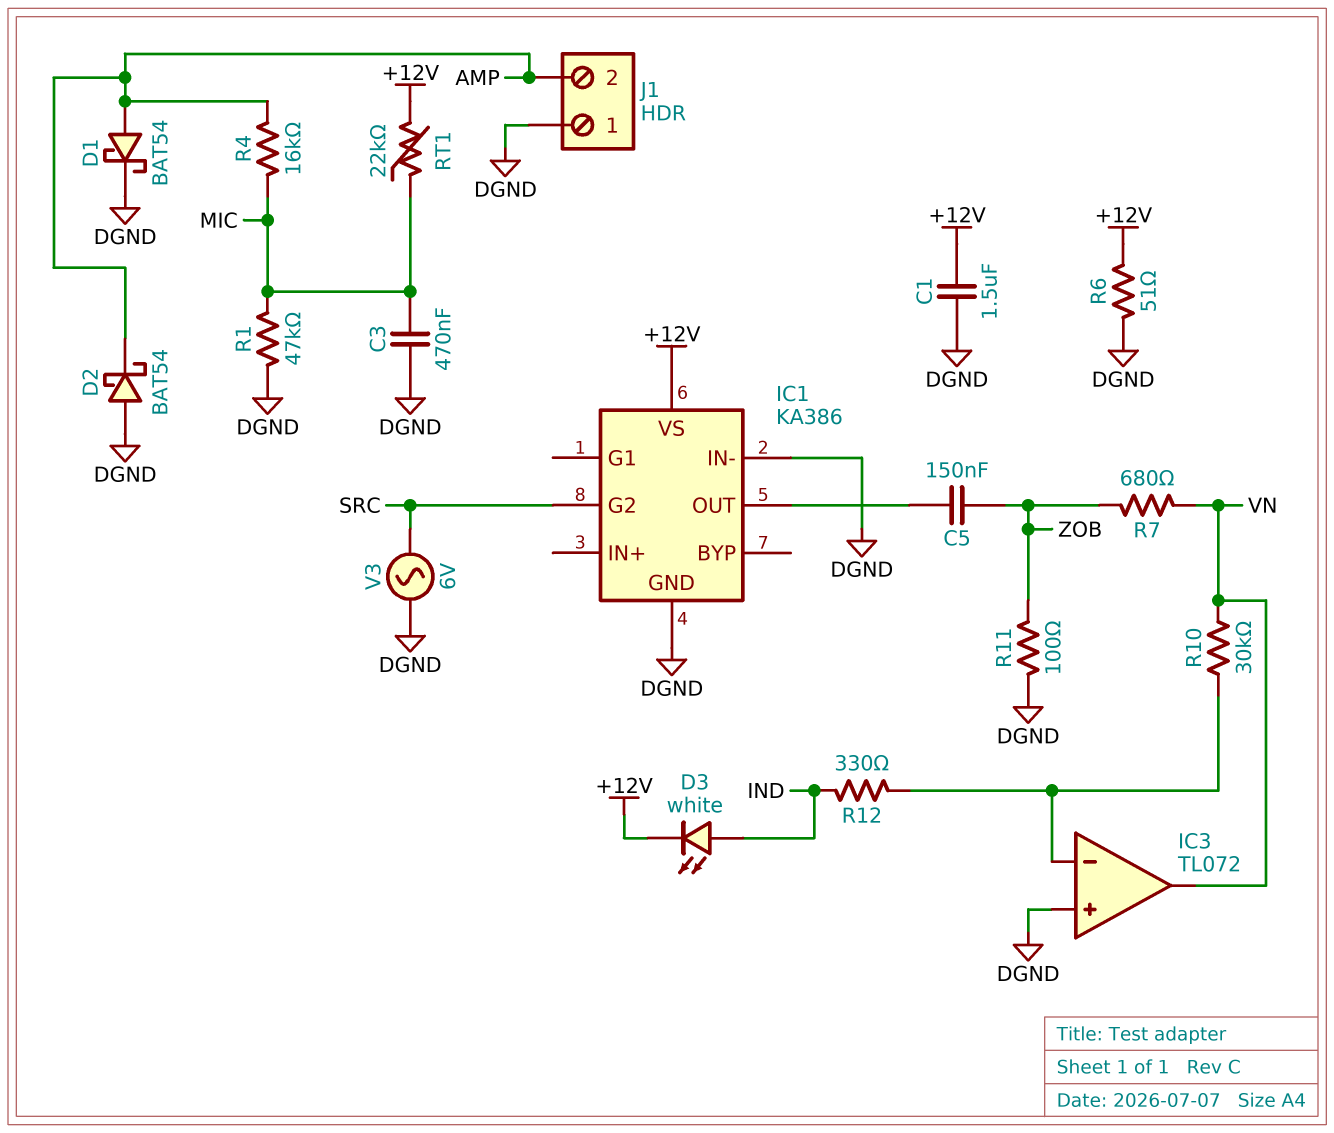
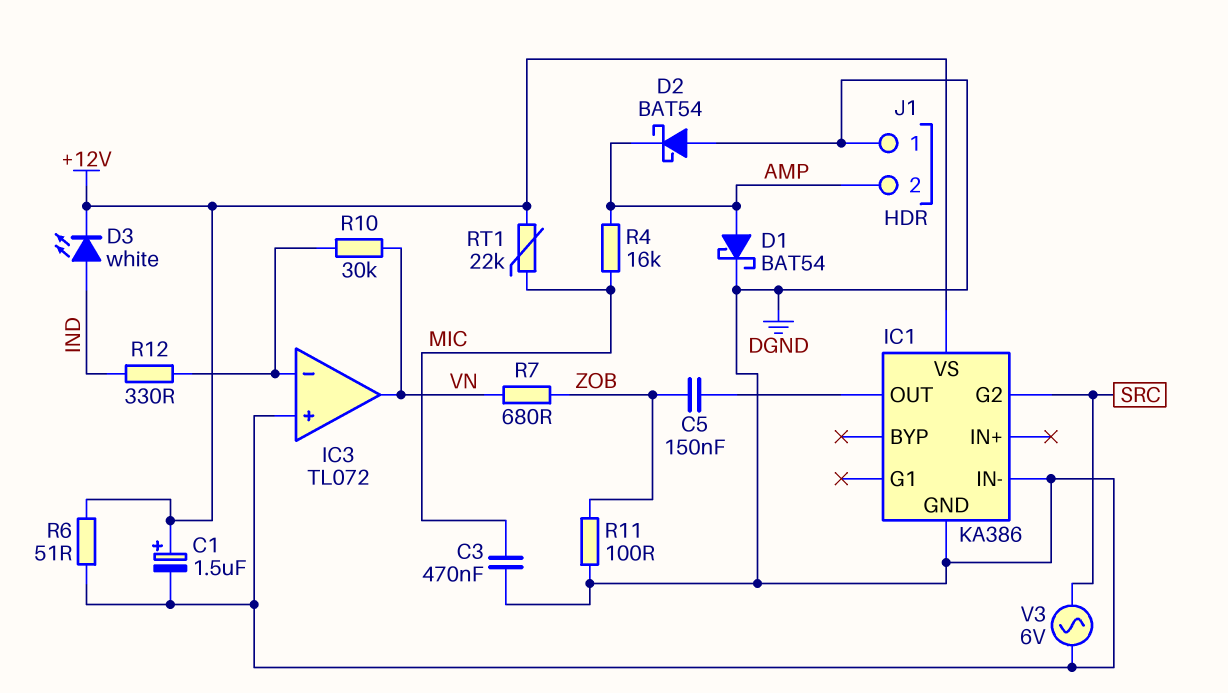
C1: 1.5uF (+12V, DGND) -> 1.5uF (plus +12V, minus DGND)
R1: 47k (DGND, MIC) -> none

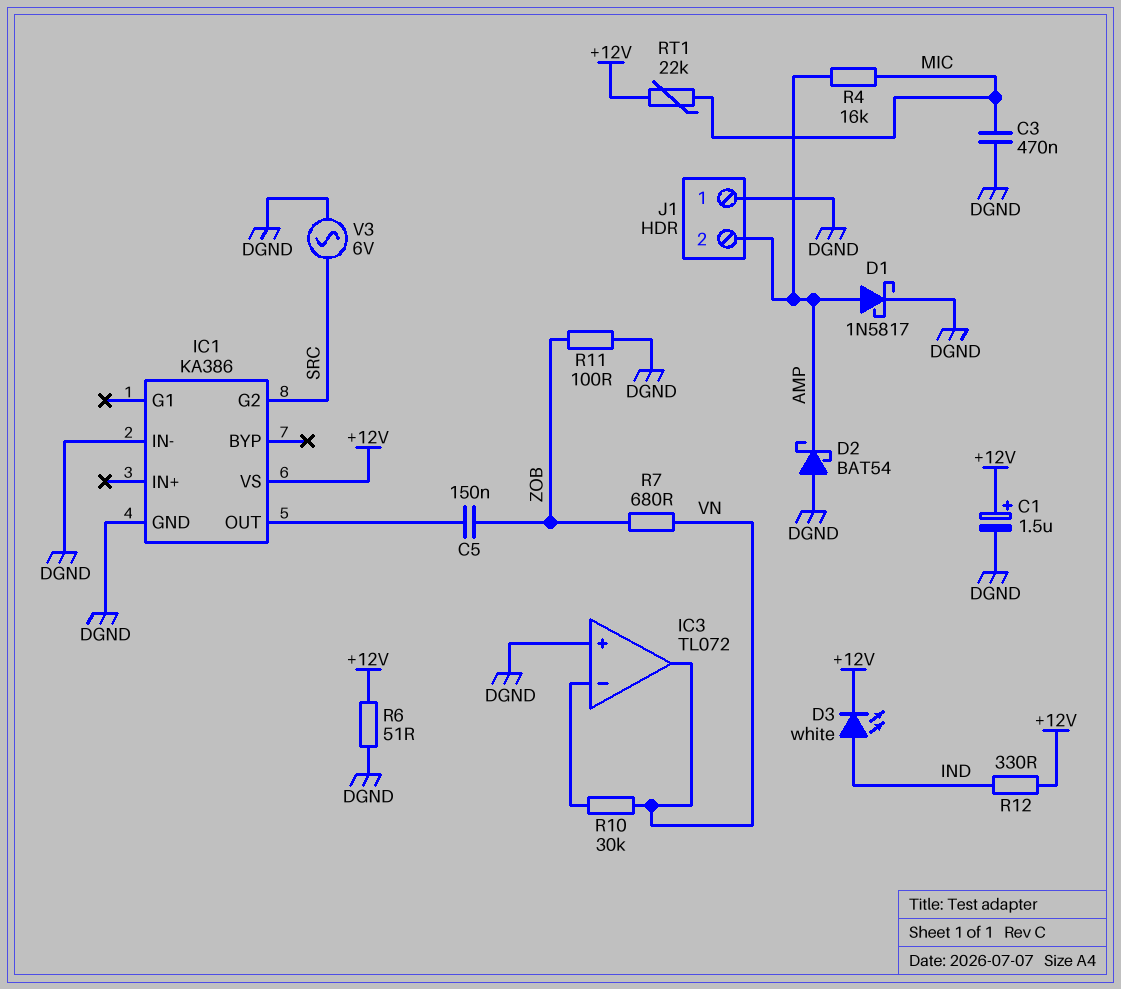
D1: schottky BAT54 (A AMP, K DGND) -> schottky 1N5817 (A AMP, K DGND)
R12: 330 (IC3/in-, IND) -> 330 (+12V, IND)

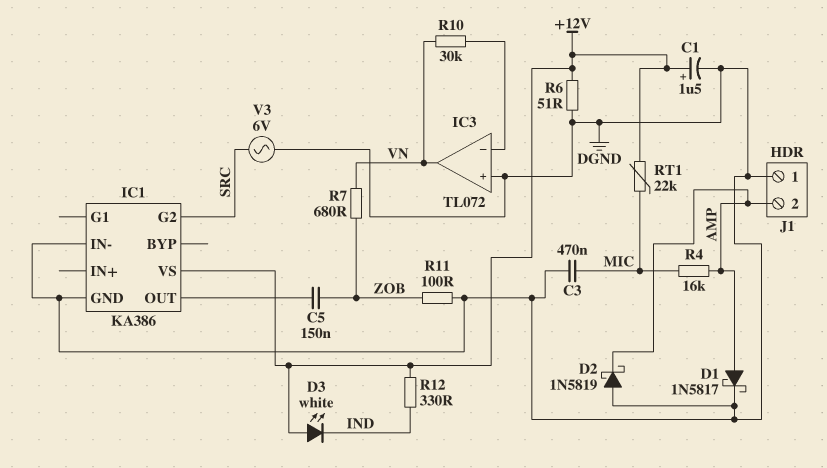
D2: schottky BAT54 (A DGND, K AMP) -> schottky 1N5819 (A DGND, K AMP)
D3: LED white (A IND, K +12V) -> LED white (A +12V, K IND)

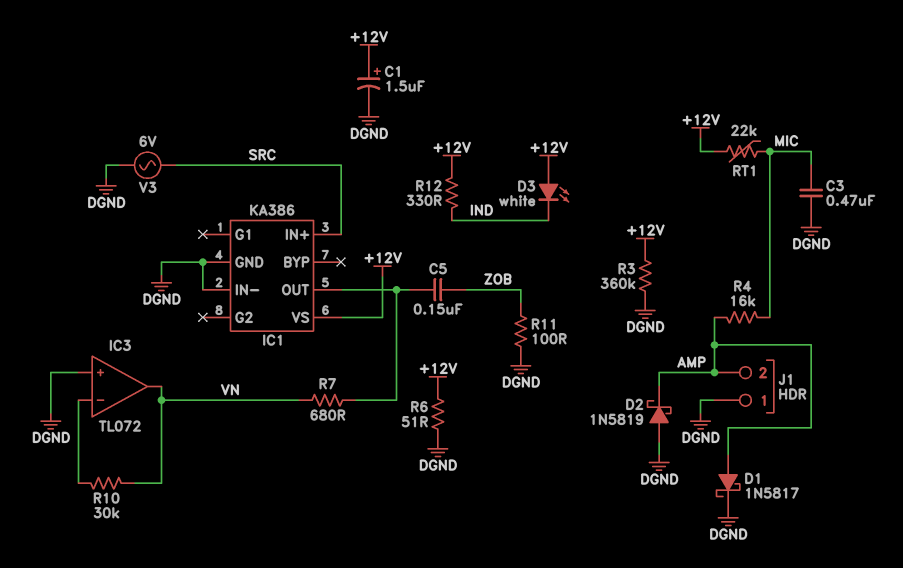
IC1 pin G2: SRC -> none
IC1 pin IN+: none -> SRC
R3: none -> 360k (+12V, DGND)
R7: 680 (VN, ZOB) -> 680 (IC1/OUT, VN)

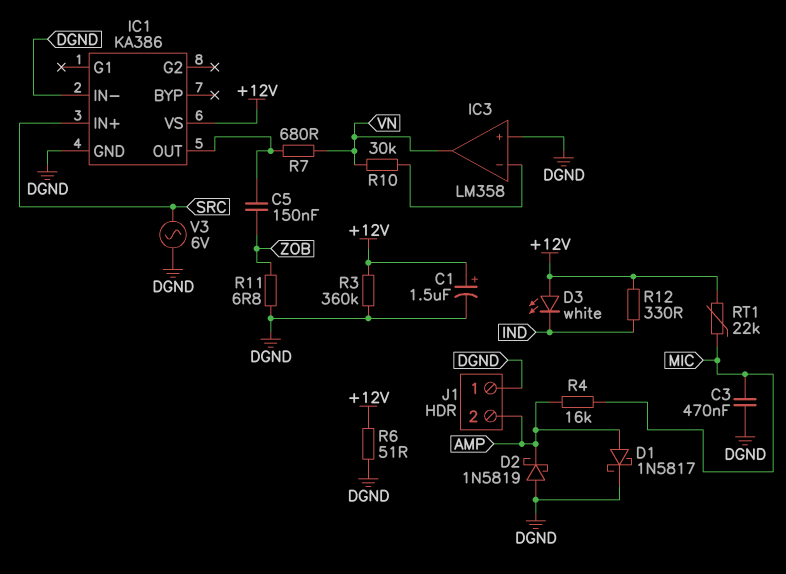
IC3: TL072 -> LM358
R11: 100 (DGND, ZOB) -> 6.8 (DGND, ZOB)

